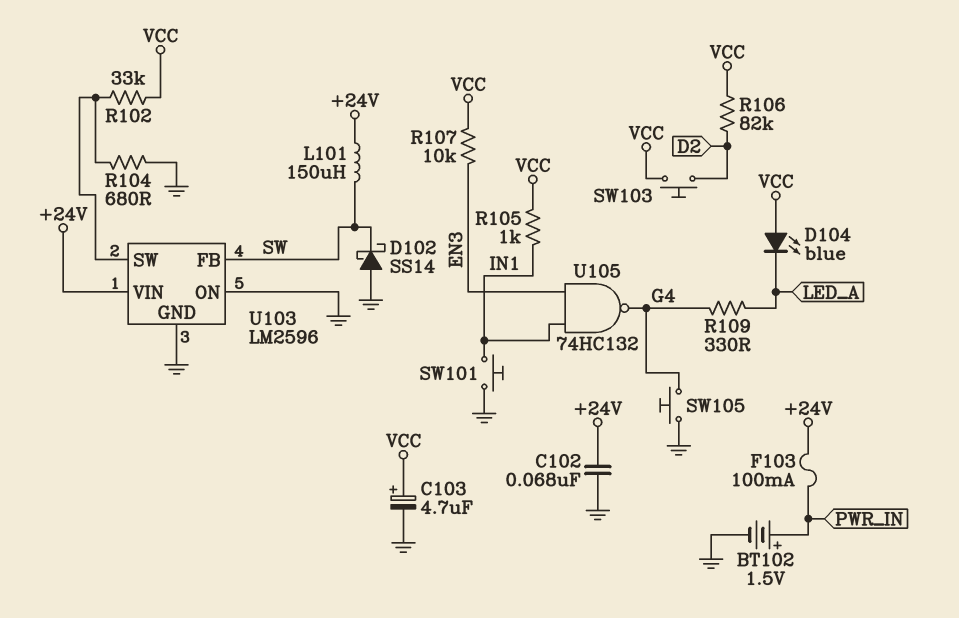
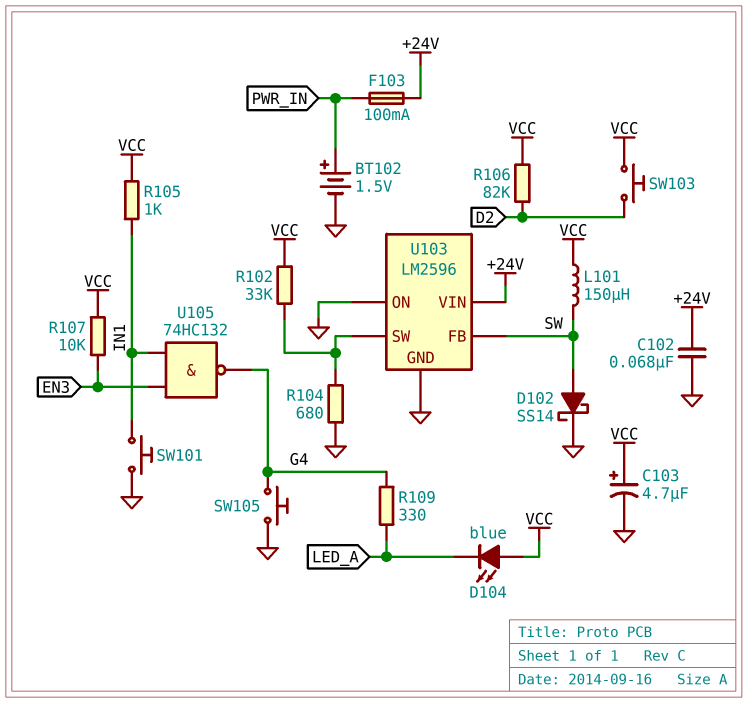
D102: schottky SS14 (A GND, K SW) -> schottky SS14 (A SW, K GND)
L101: 150uH (+24V, SW) -> 150uH (SW, VCC)

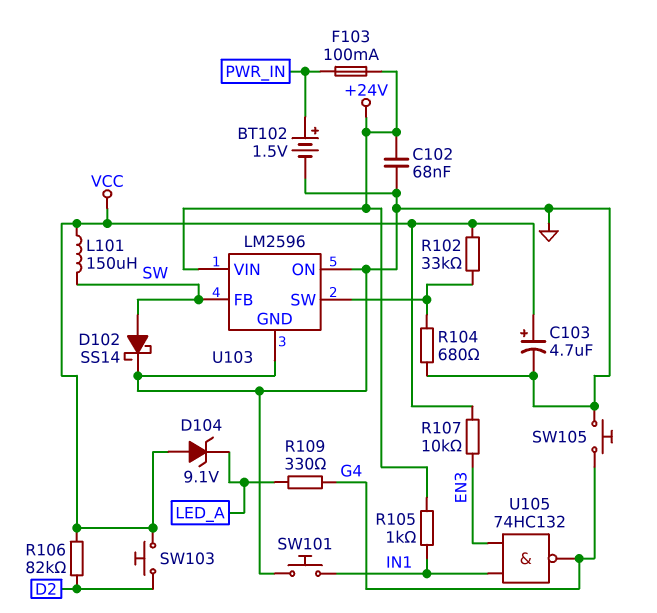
D104: LED blue (A VCC, K LED_A) -> zener 9.1V (A VCC, K LED_A)
R105: 1k (IN1, VCC) -> 1k (+24V, IN1)

